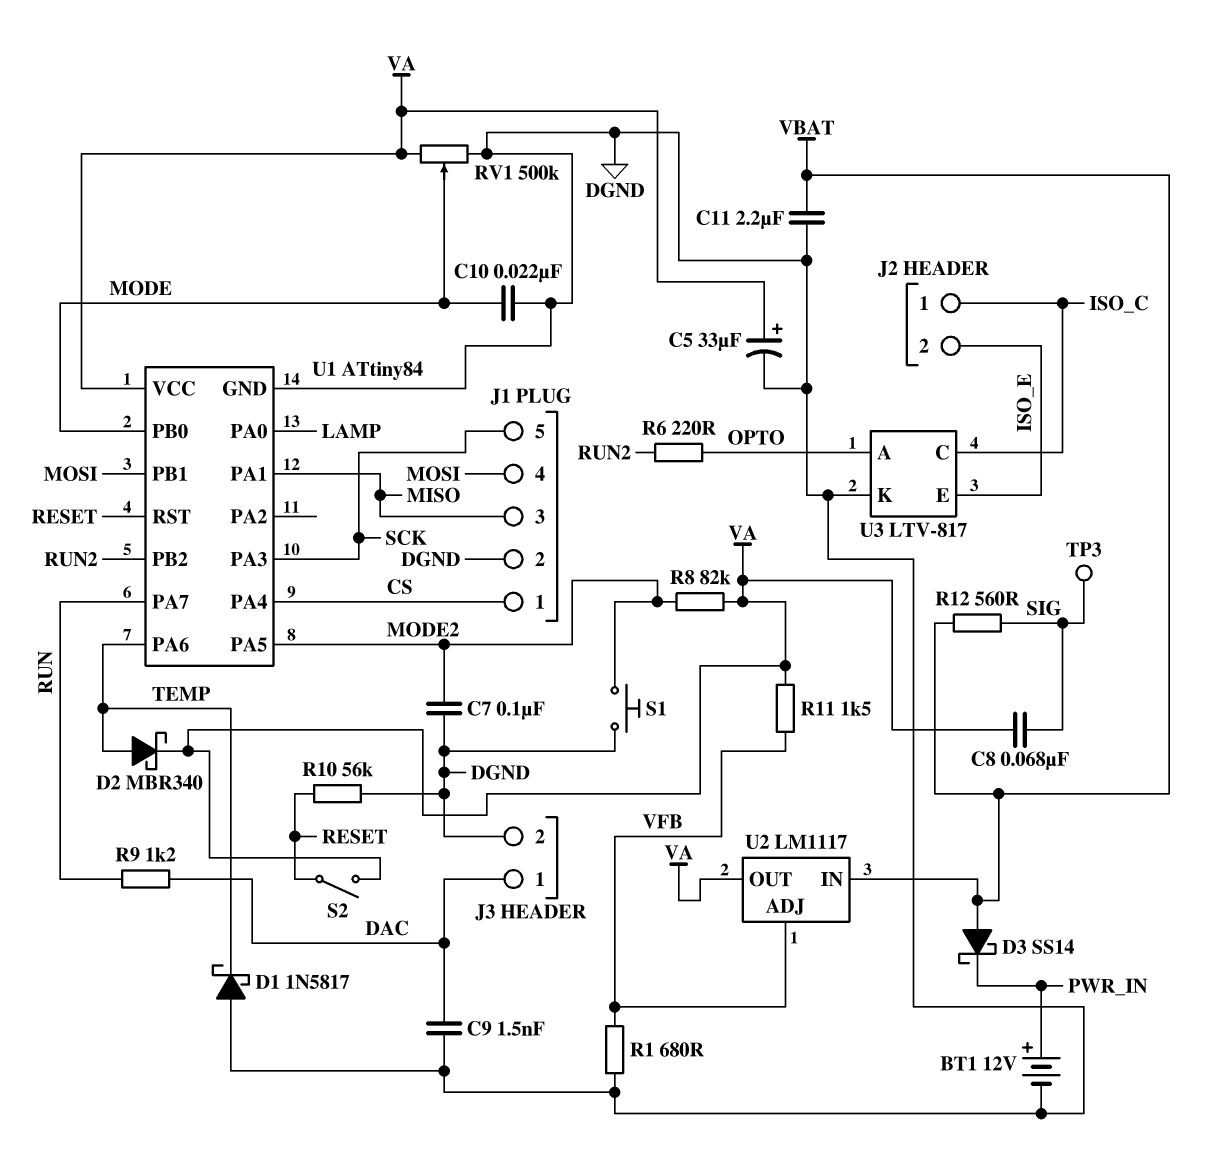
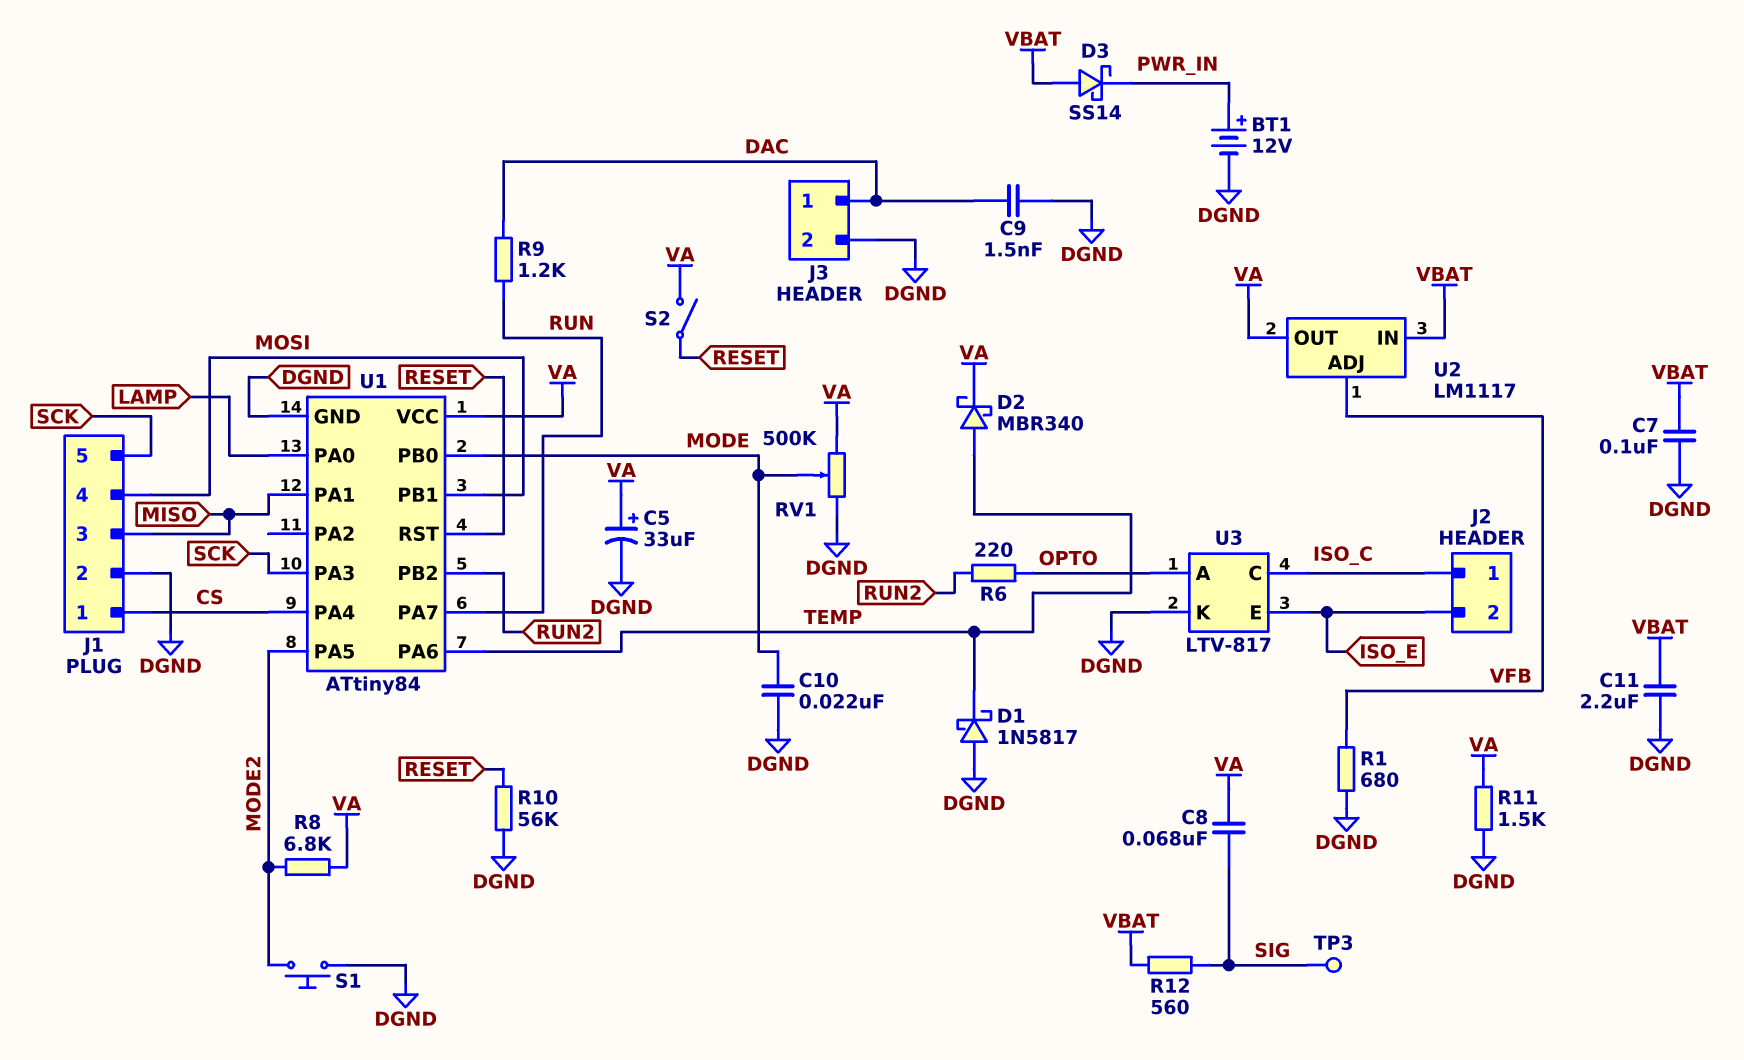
C7: 100nF (DGND, MODE2) -> 100nF (DGND, VBAT)
R8: 82k (MODE2, VA) -> 6.8k (MODE2, VA)
R11: 1.5k (VA, VFB) -> 1.5k (DGND, VA)

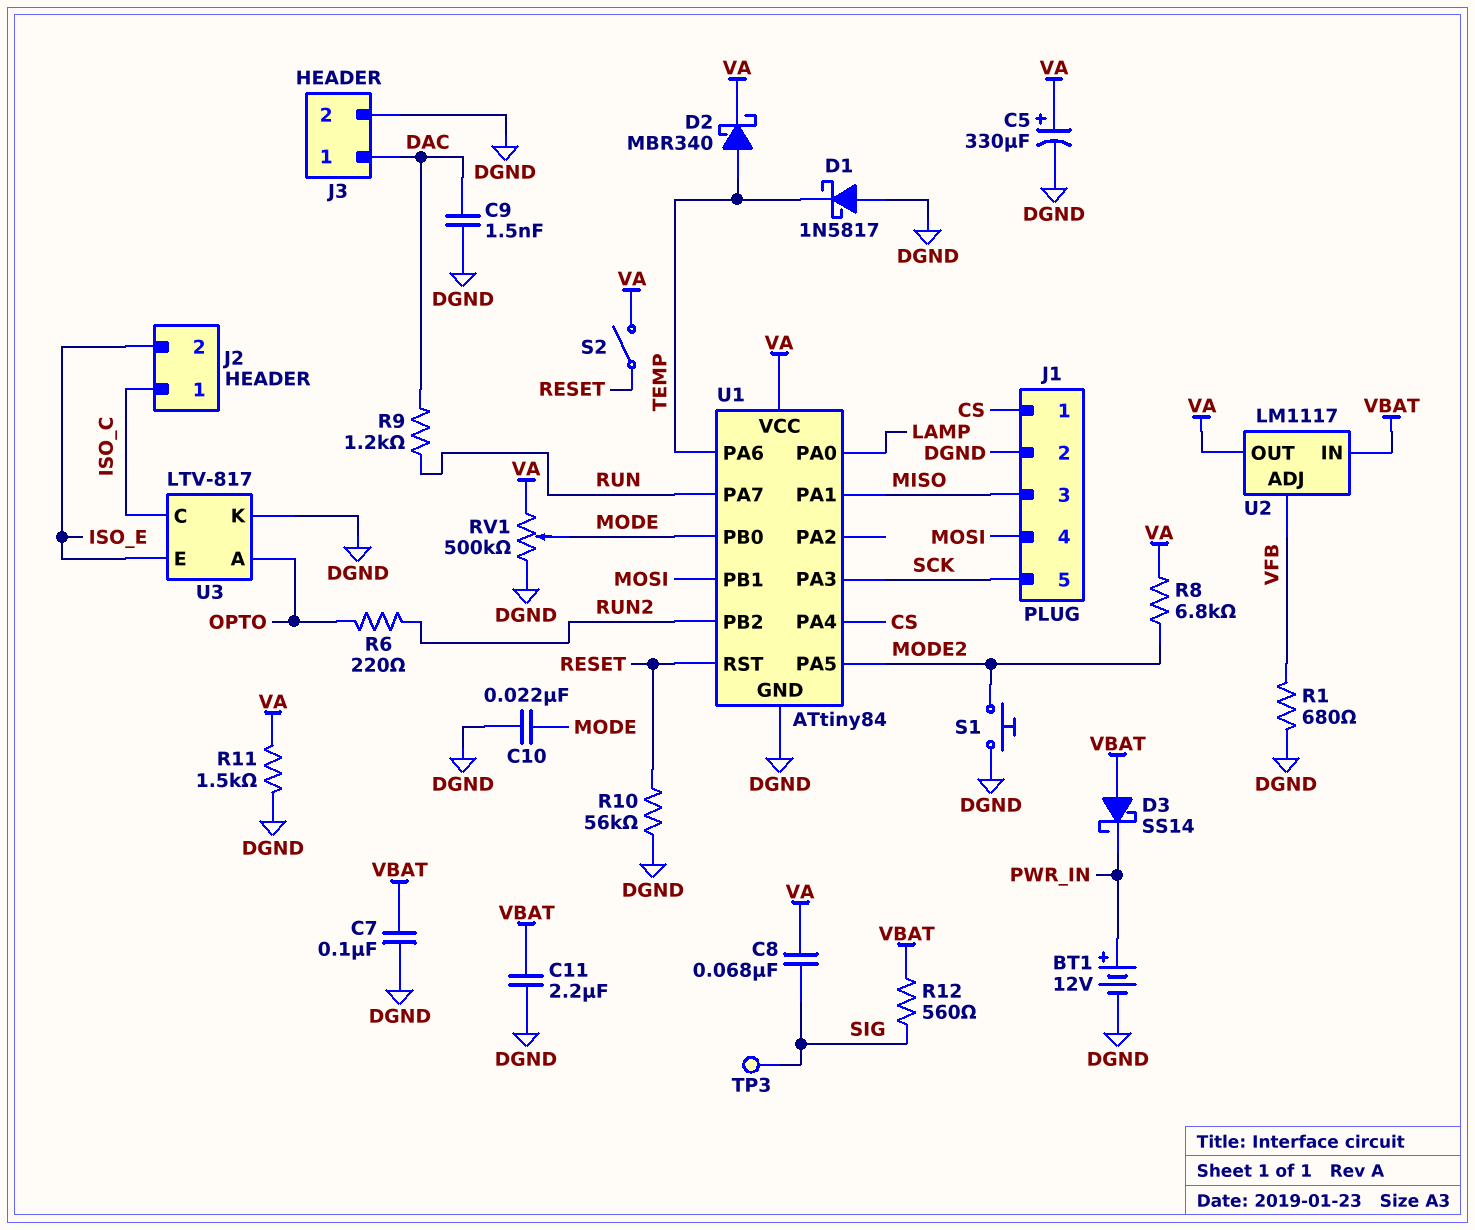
C5: 33uF (plus VA, minus DGND) -> 330uF (plus VA, minus DGND)

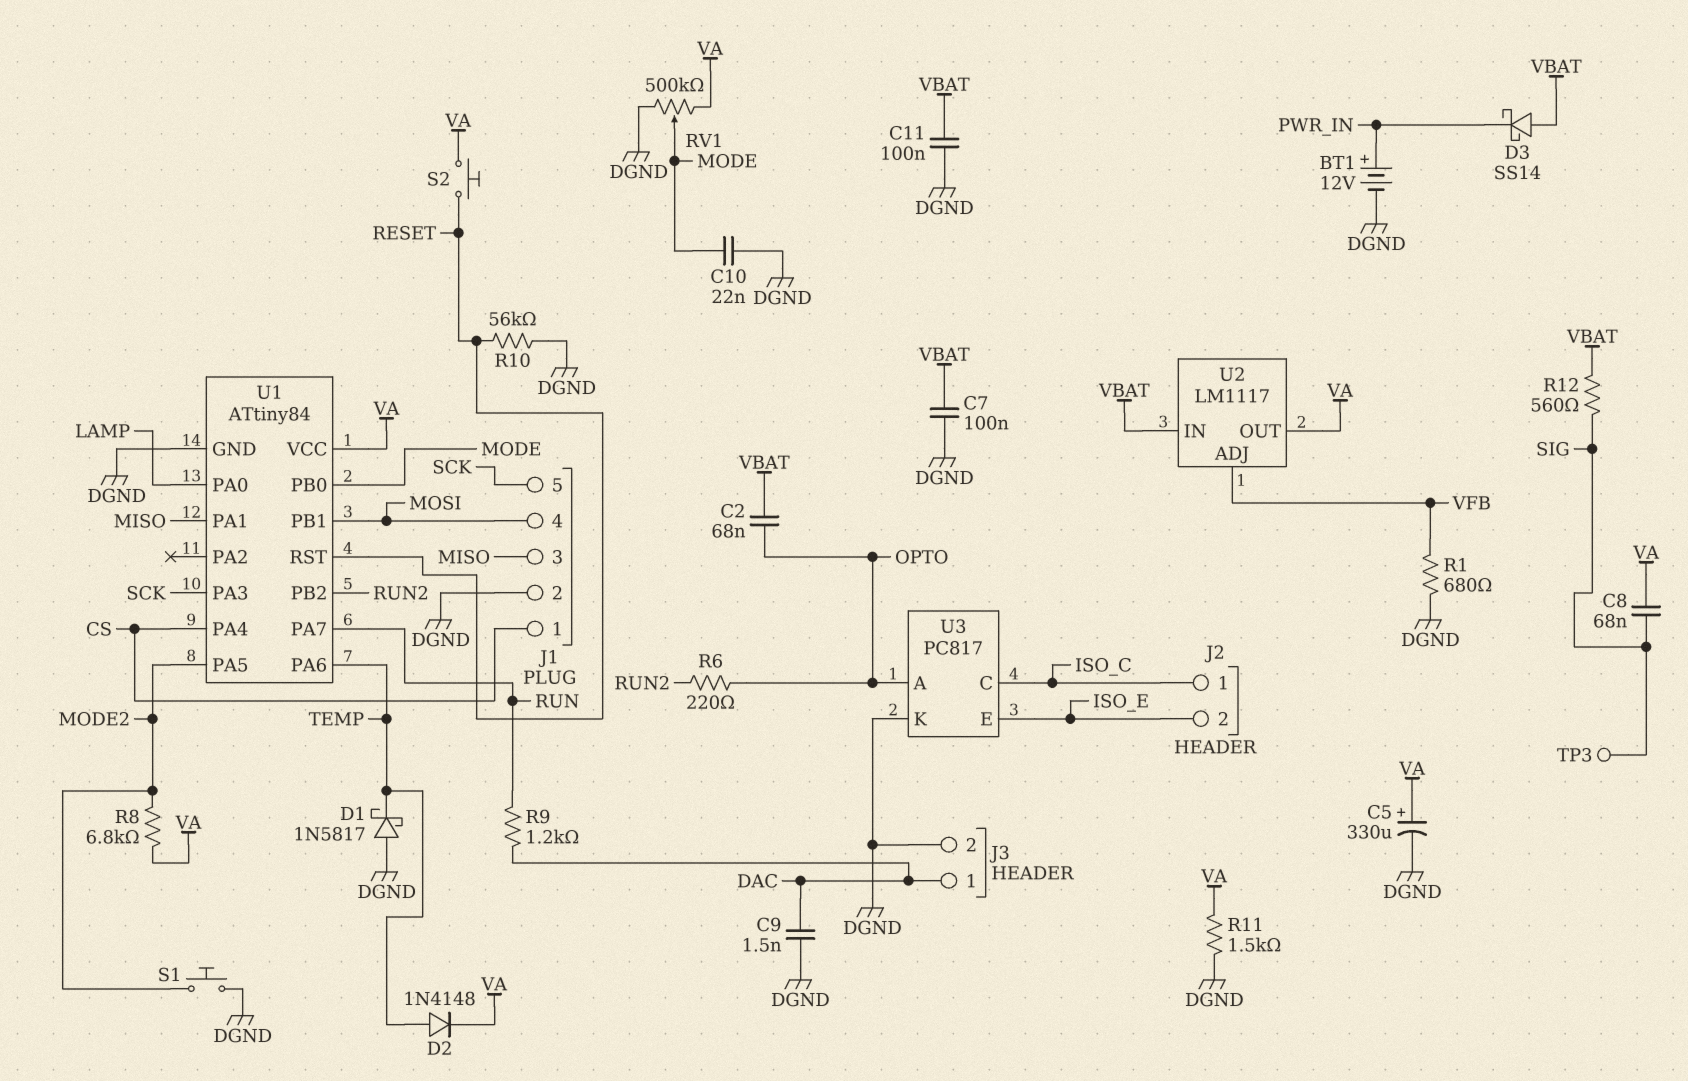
C2: none -> 68nF (OPTO, VBAT)
C11: 2.2uF (DGND, VBAT) -> 100nF (DGND, VBAT)
D2: schottky MBR340 (A TEMP, K VA) -> diode 1N4148 (A TEMP, K VA)
S2: switch (RESET, VA) -> button (RESET, VA)
U3: LTV-817 -> PC817

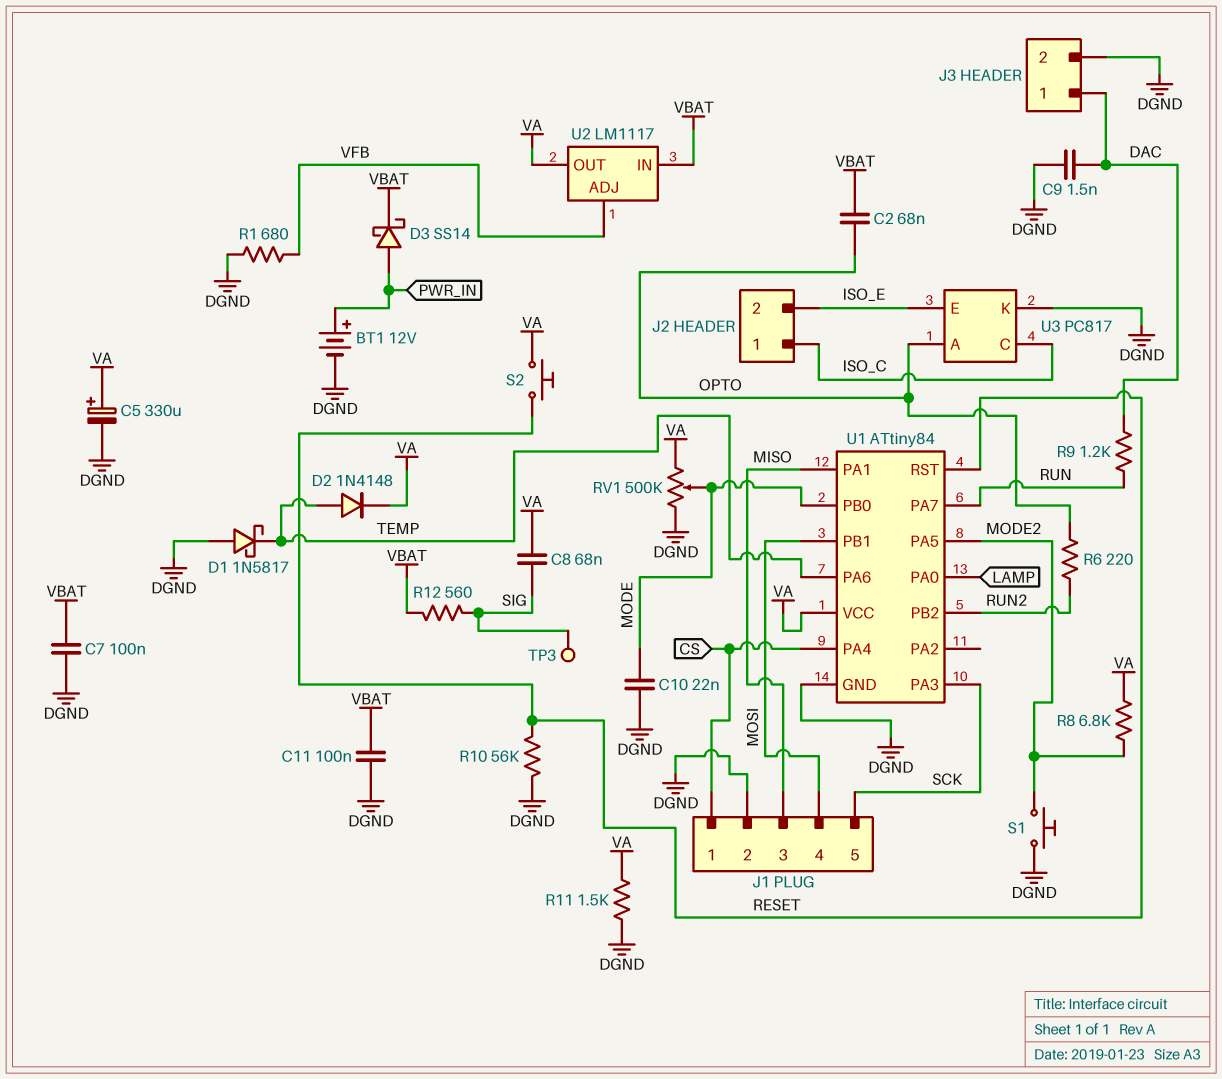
D3: schottky SS14 (A VBAT, K PWR_IN) -> schottky SS14 (A PWR_IN, K VBAT)

